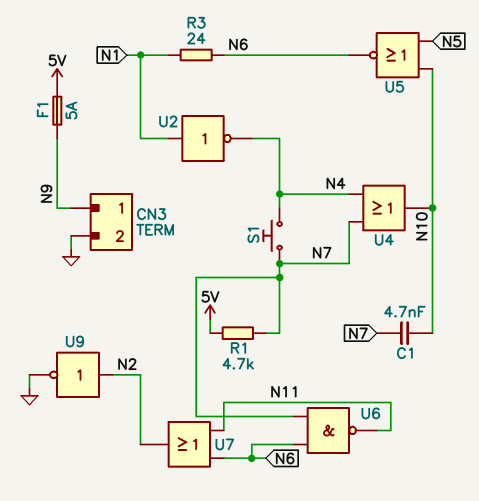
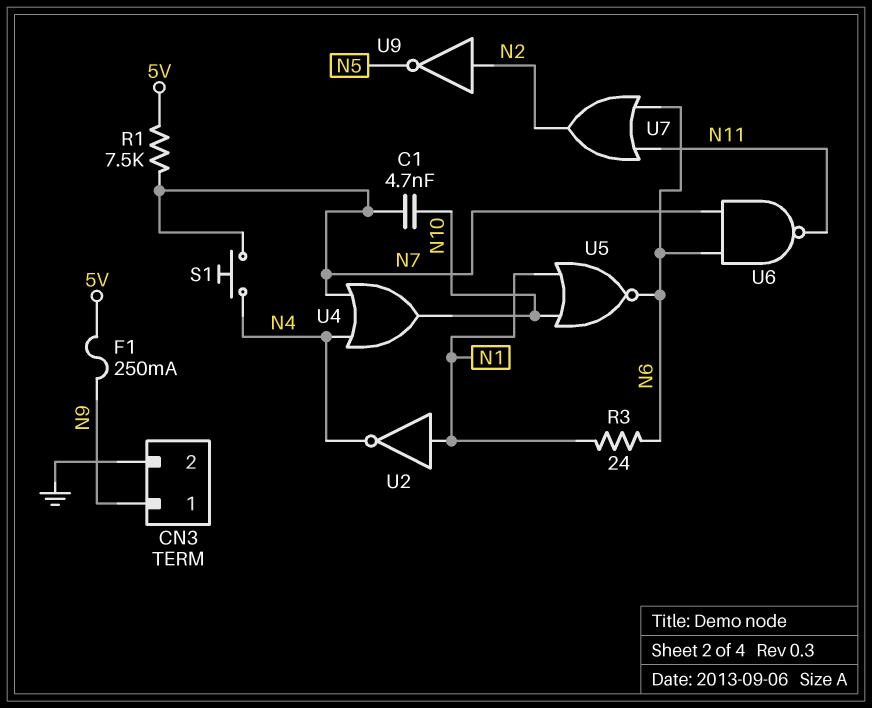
F1: 5A (5V, N9) -> 250mA (5V, N9)
R1: 4.7k (5V, N7) -> 7.5k (5V, N7)
U5: NOR (in N5, in N10, out N6) -> NOR (in N1, in N10, out N6)
U9: NOT (in N2, out GND) -> NOT (in N2, out N5)

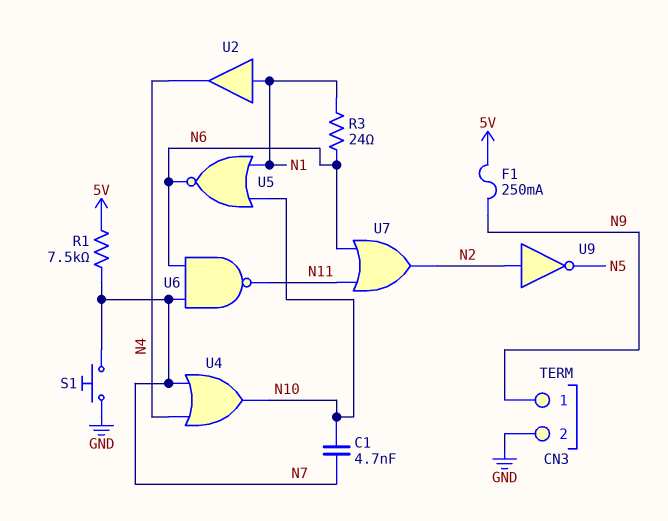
S1: button (N4, N7) -> button (GND, N7)
U2: NOT (in N1, out N4) -> buffer (in N1, out N4)

